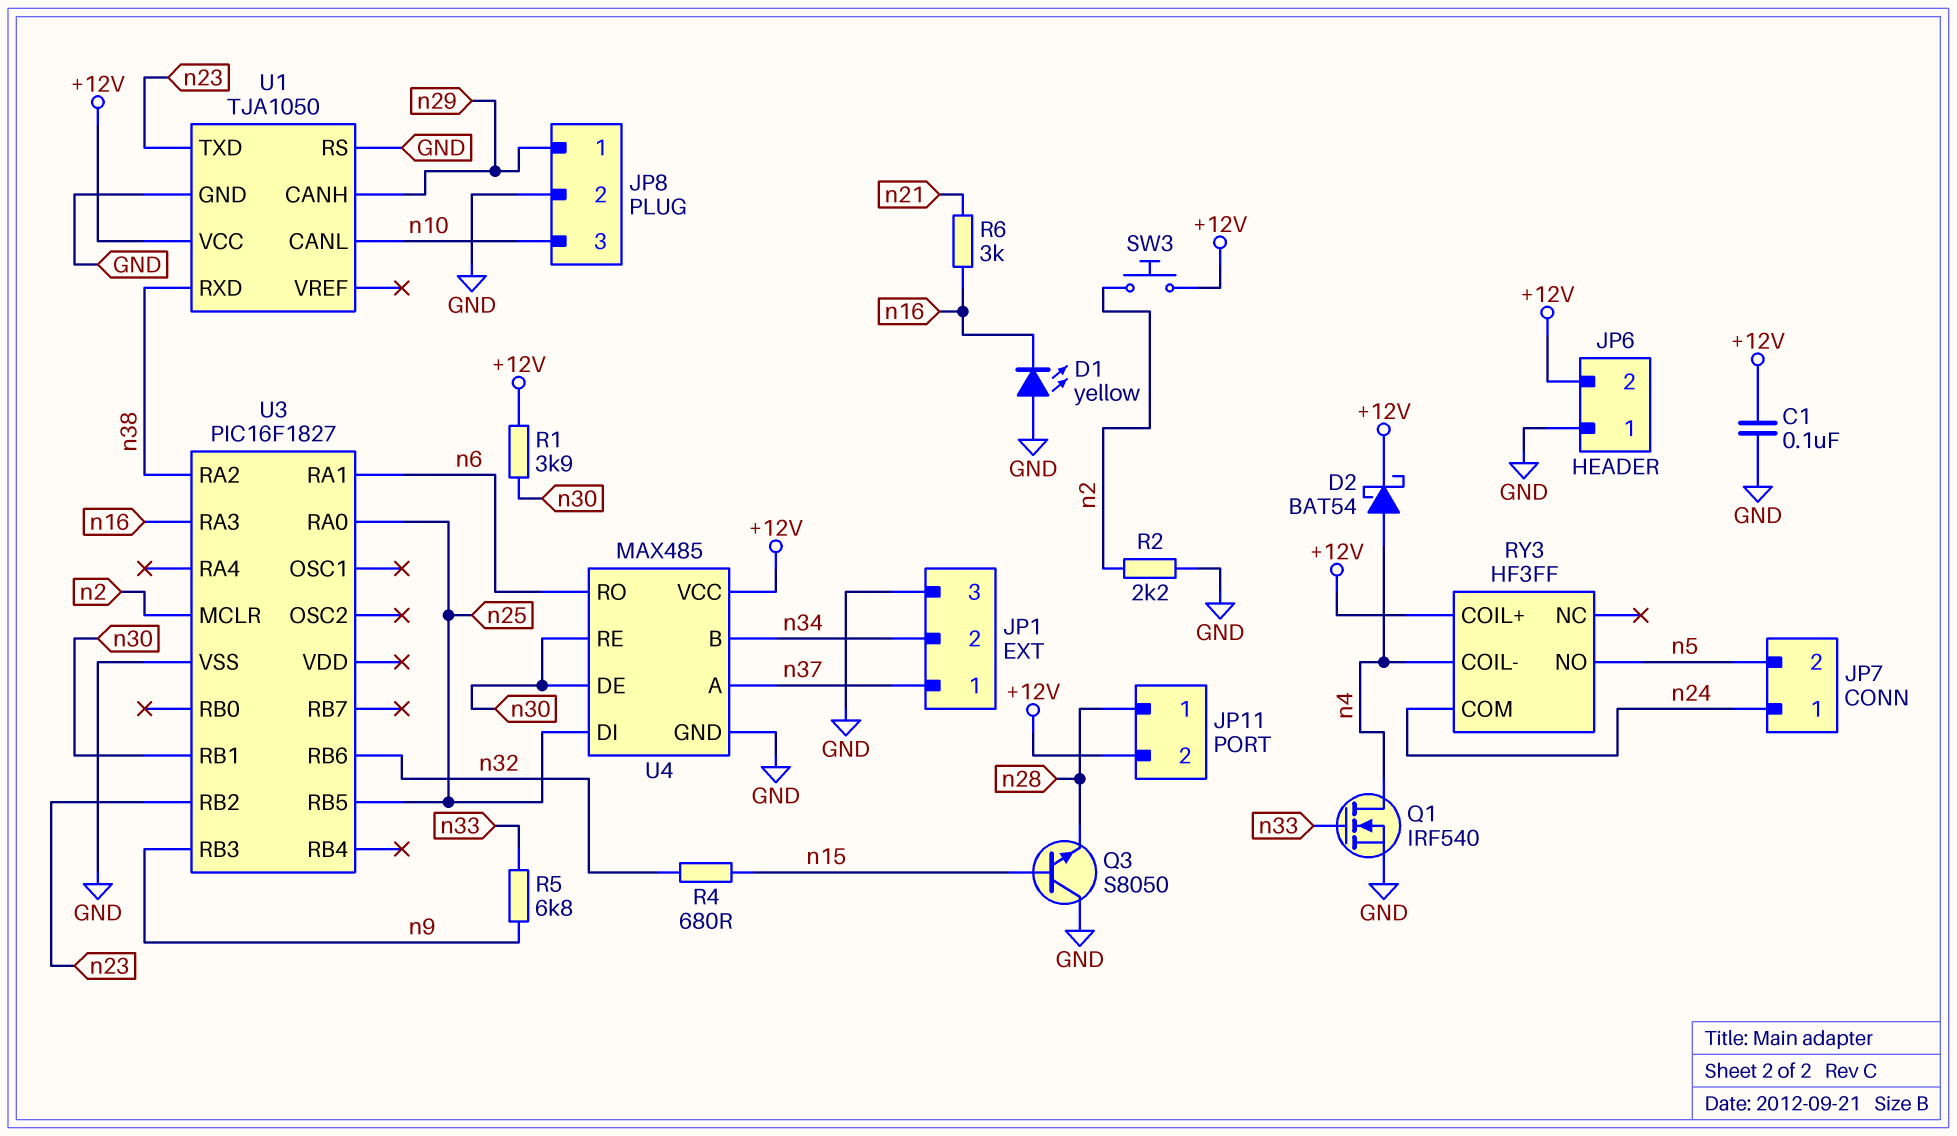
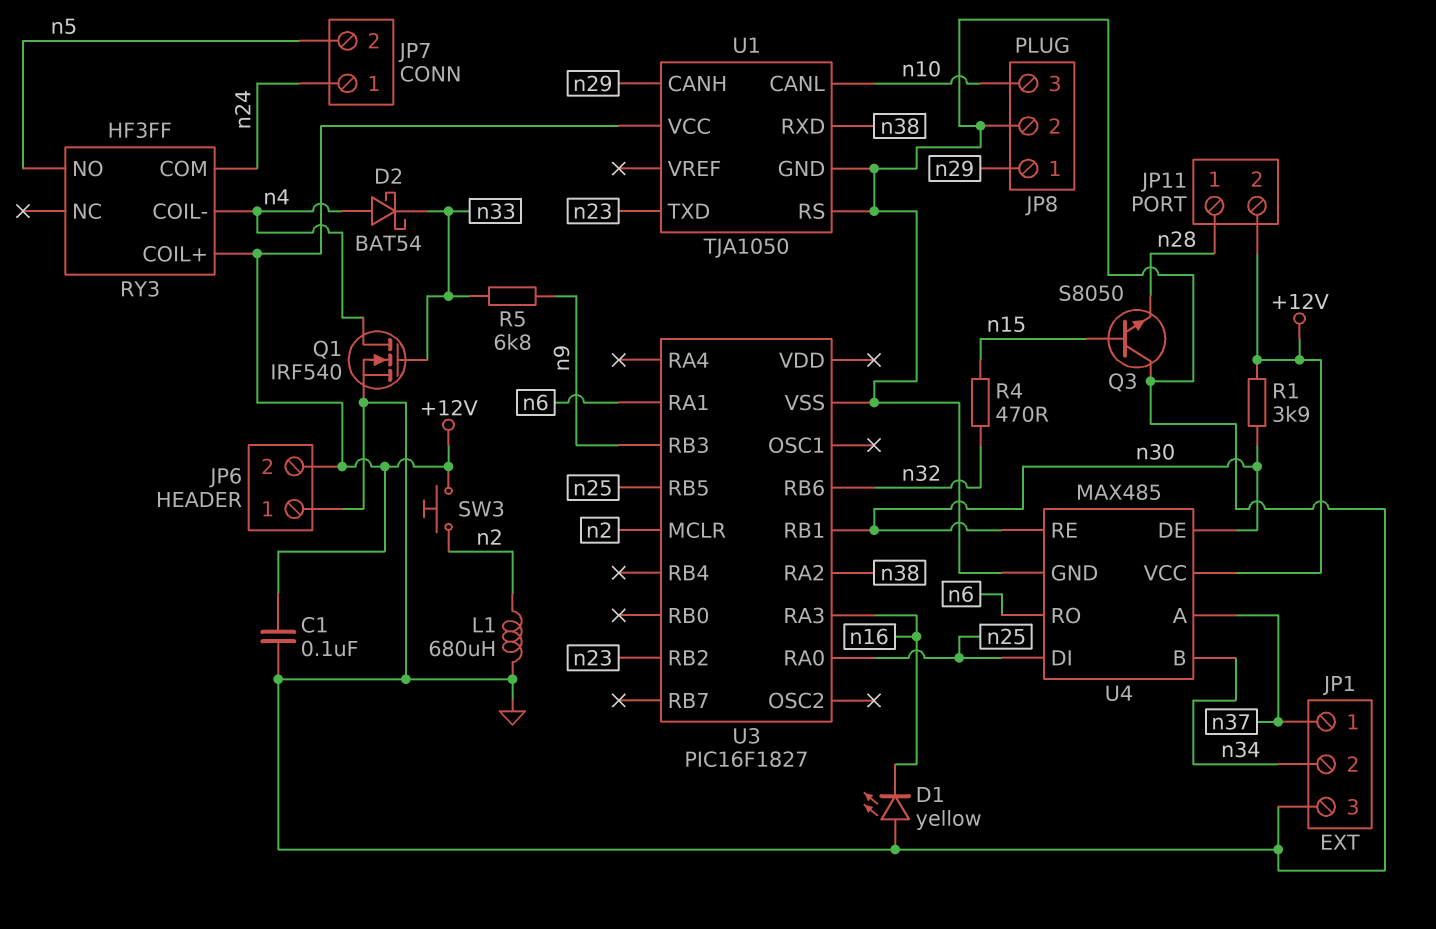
D2: schottky BAT54 (A n4, K +12V) -> schottky BAT54 (A n4, K n33)
L1: none -> 680uH (GND, n2)
R2: 2.2k (GND, n2) -> none
R4: 680 (n15, n32) -> 470 (n15, n32)
R6: 3k (n16, n21) -> none

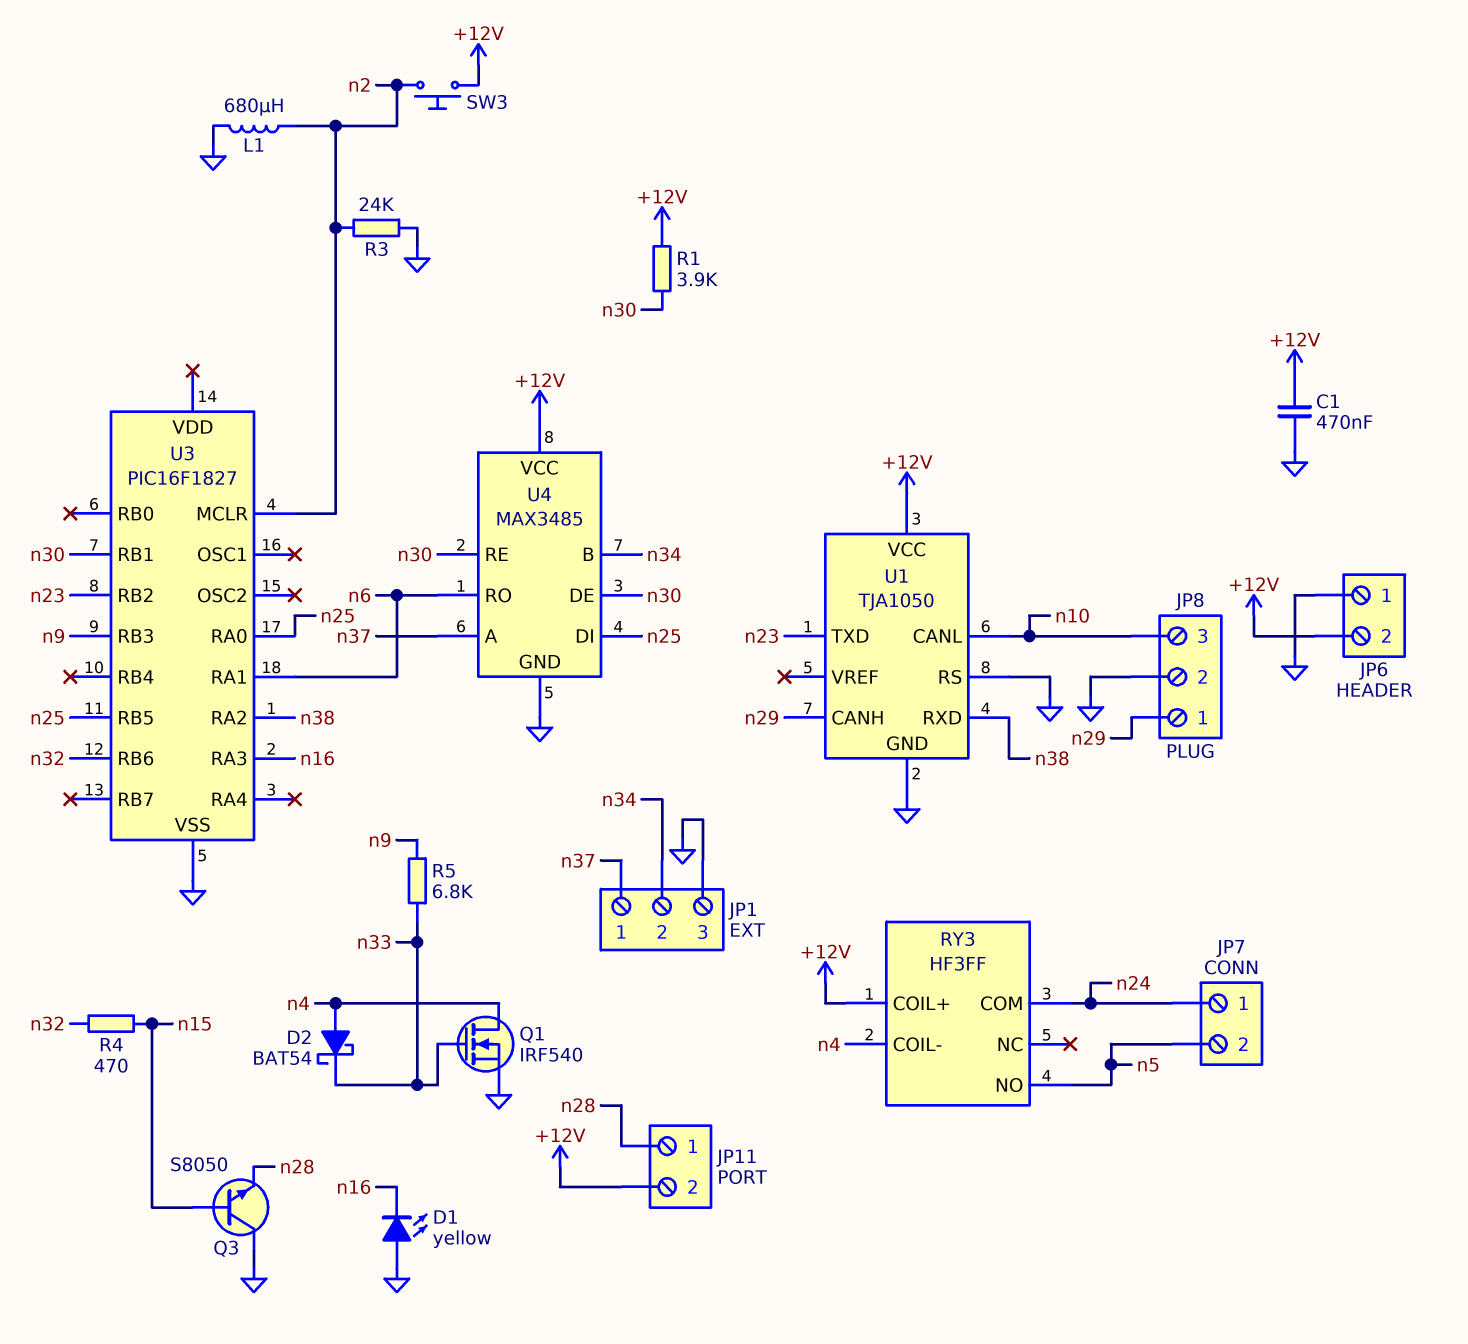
C1: 100nF (+12V, GND) -> 470nF (+12V, GND)
R3: none -> 24k (GND, n2)
U4: MAX485 -> MAX3485

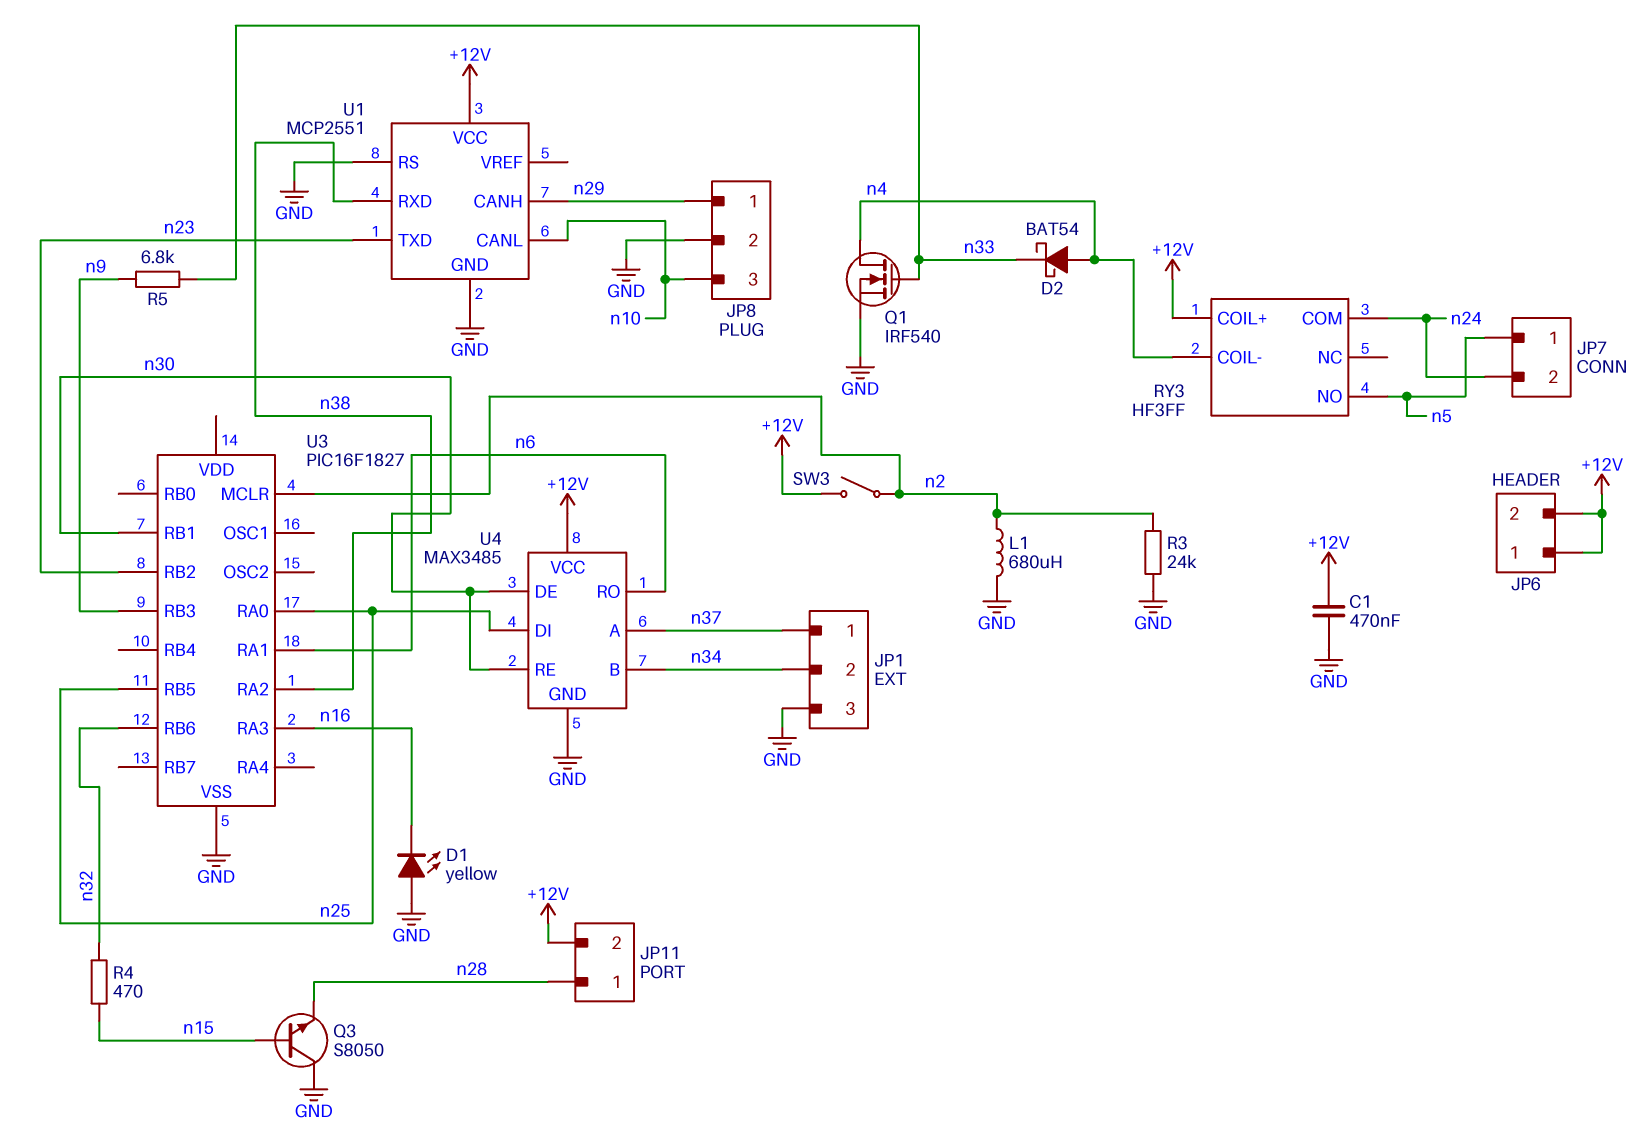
JP6 pin 1: GND -> +12V
JP7 pin 1: n24 -> n5
JP7 pin 2: n5 -> n24
R1: 3.9k (+12V, n30) -> none
SW3: button (+12V, n2) -> switch (+12V, n2)
U1: TJA1050 -> MCP2551

